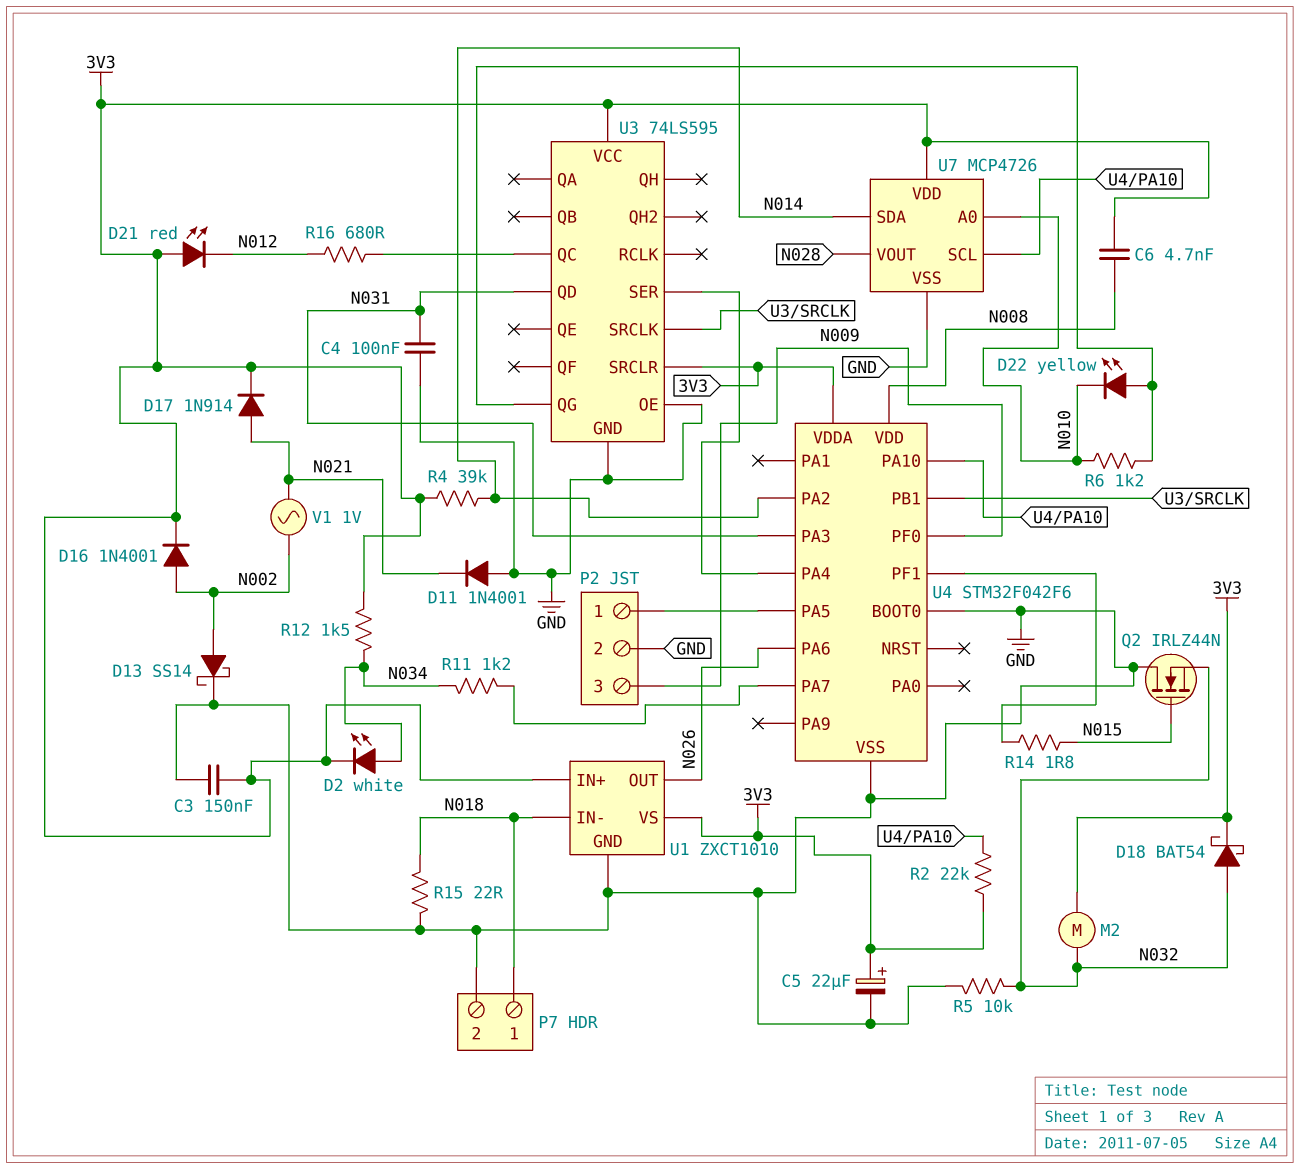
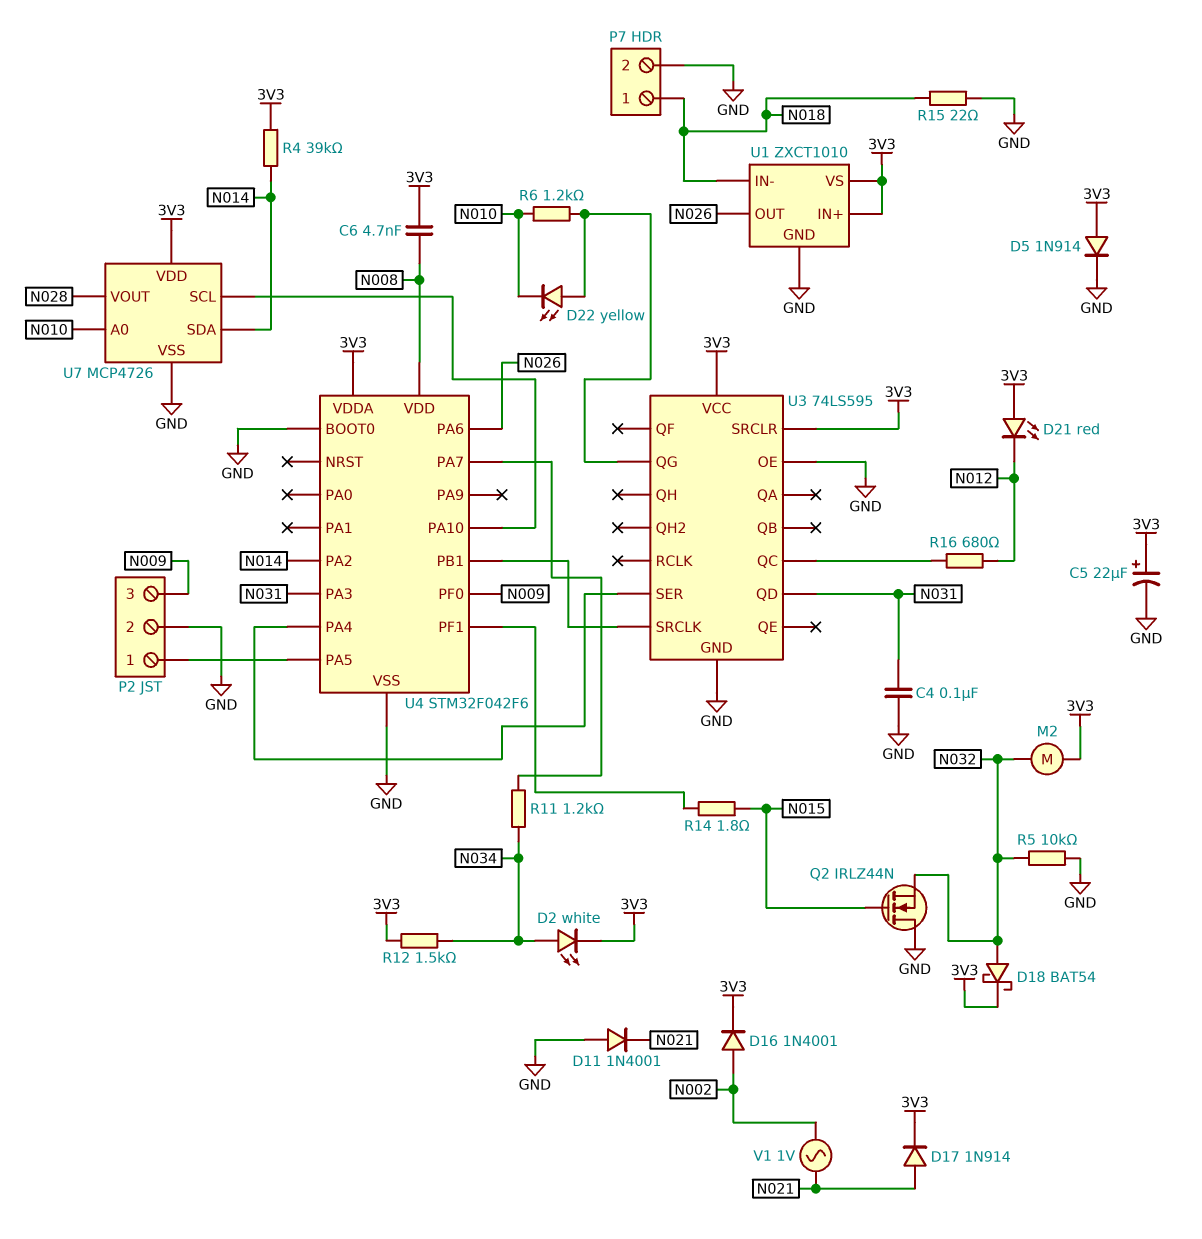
C3: 150nF (3V3, GND) -> none
D5: none -> diode 1N914 (A 3V3, K GND)
D13: schottky SS14 (A N002, K GND) -> none
R2: 22k (3V3, U4/PA10) -> none

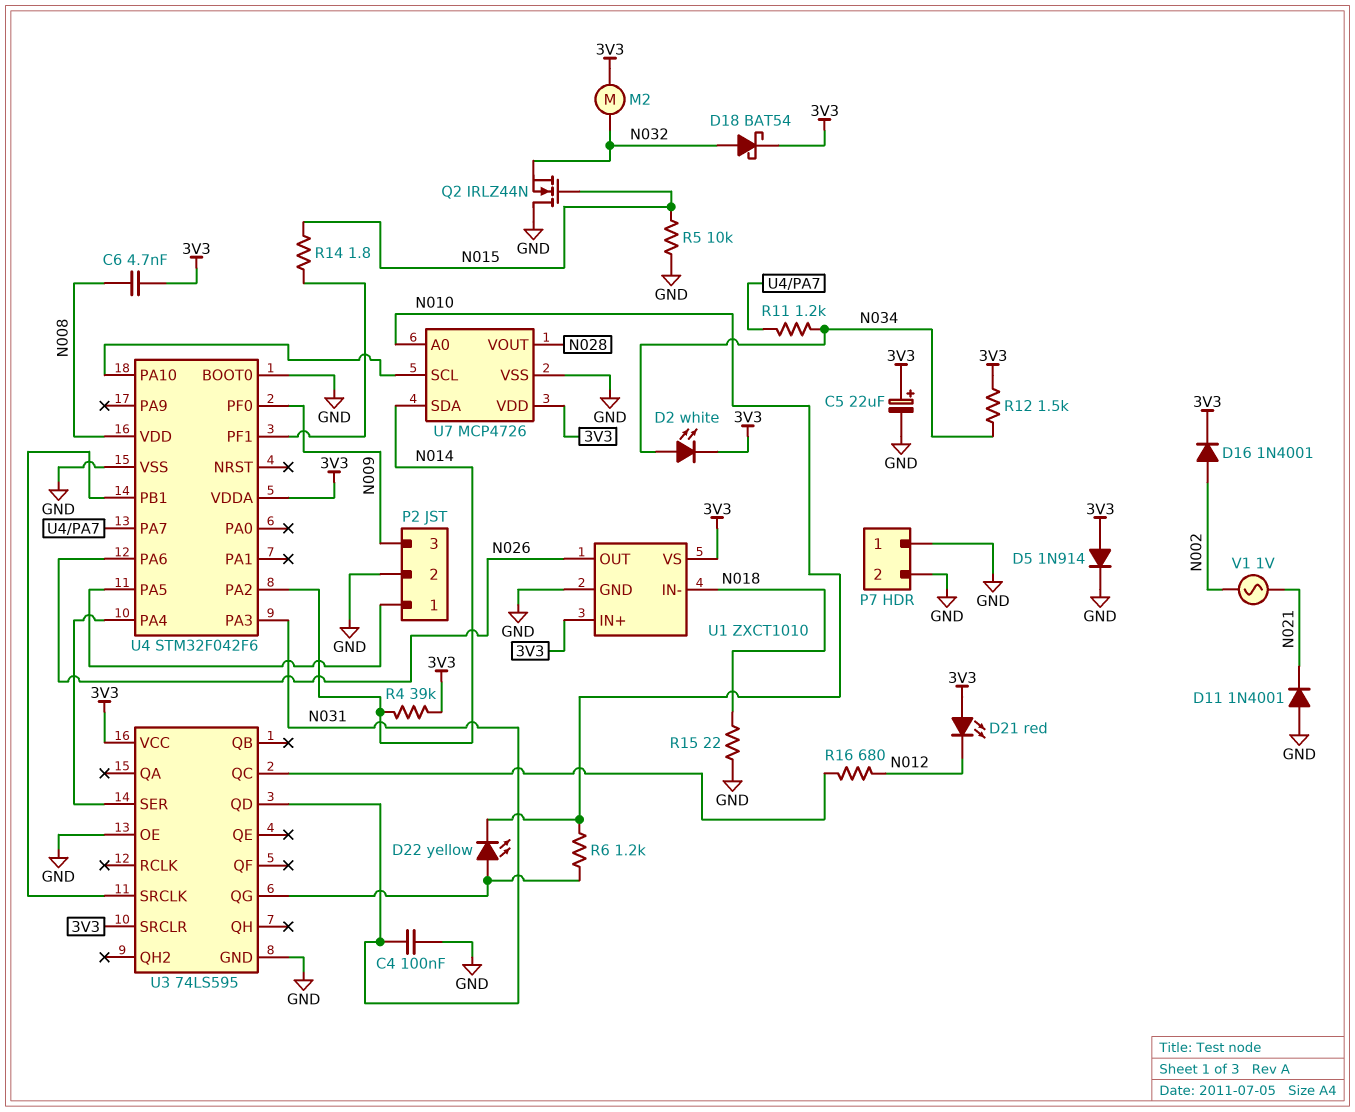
D17: diode 1N914 (A N021, K 3V3) -> none
P7 pin 1: N018 -> GND
R5: 10k (GND, N032) -> 10k (GND, N015)

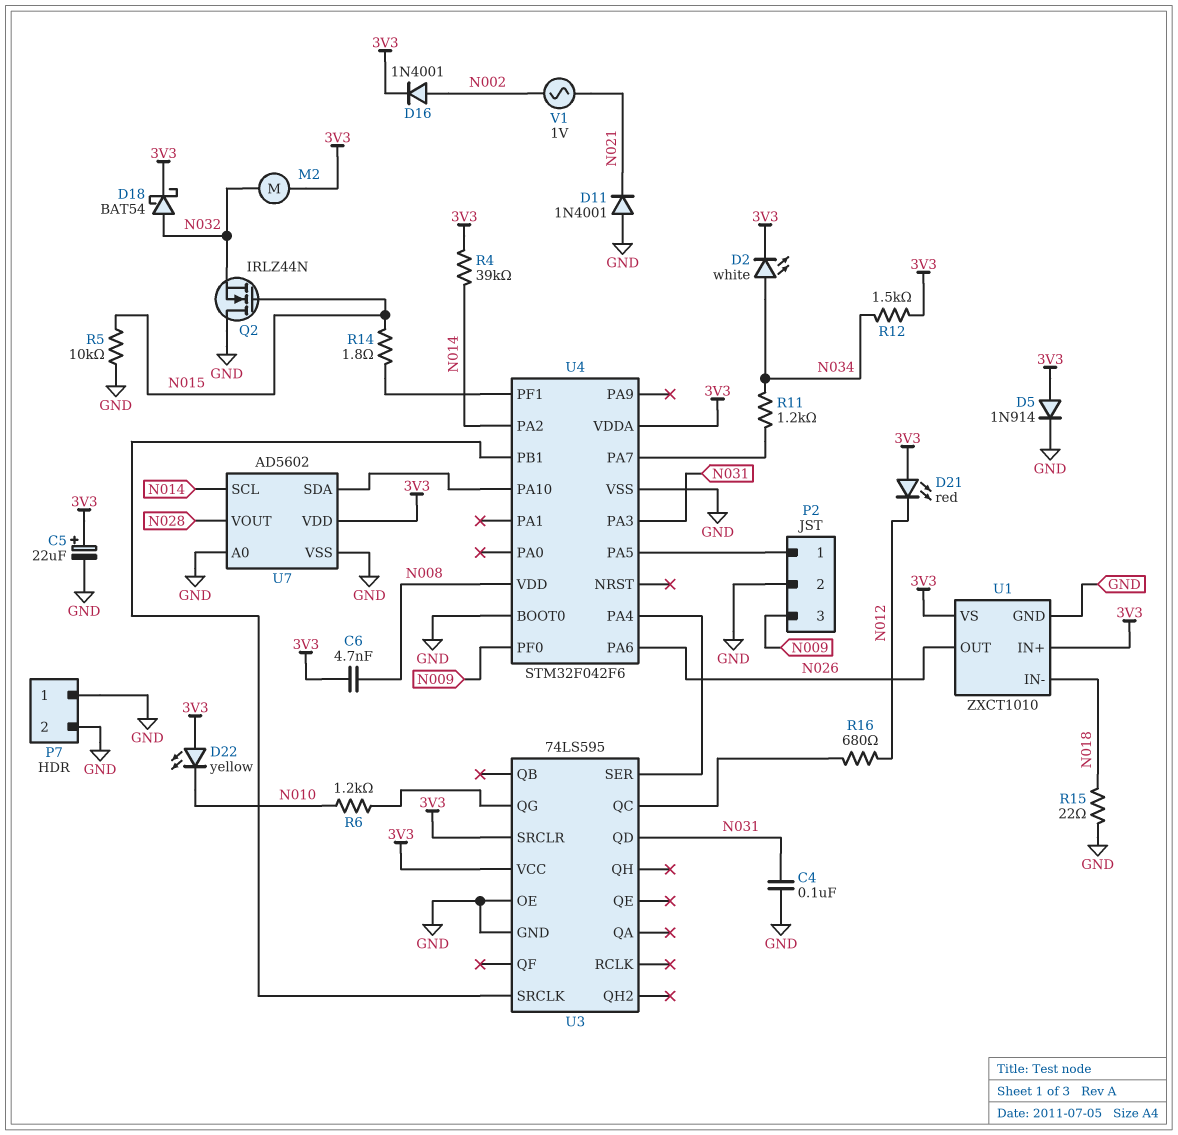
D22: LED yellow (A U3/QG, K N010) -> LED yellow (A 3V3, K N010)
U7: MCP4726 -> AD5602
U7 pin A0: N010 -> GND
U7 pin SCL: U4/PA10 -> N014
U7 pin SDA: N014 -> U4/PA10

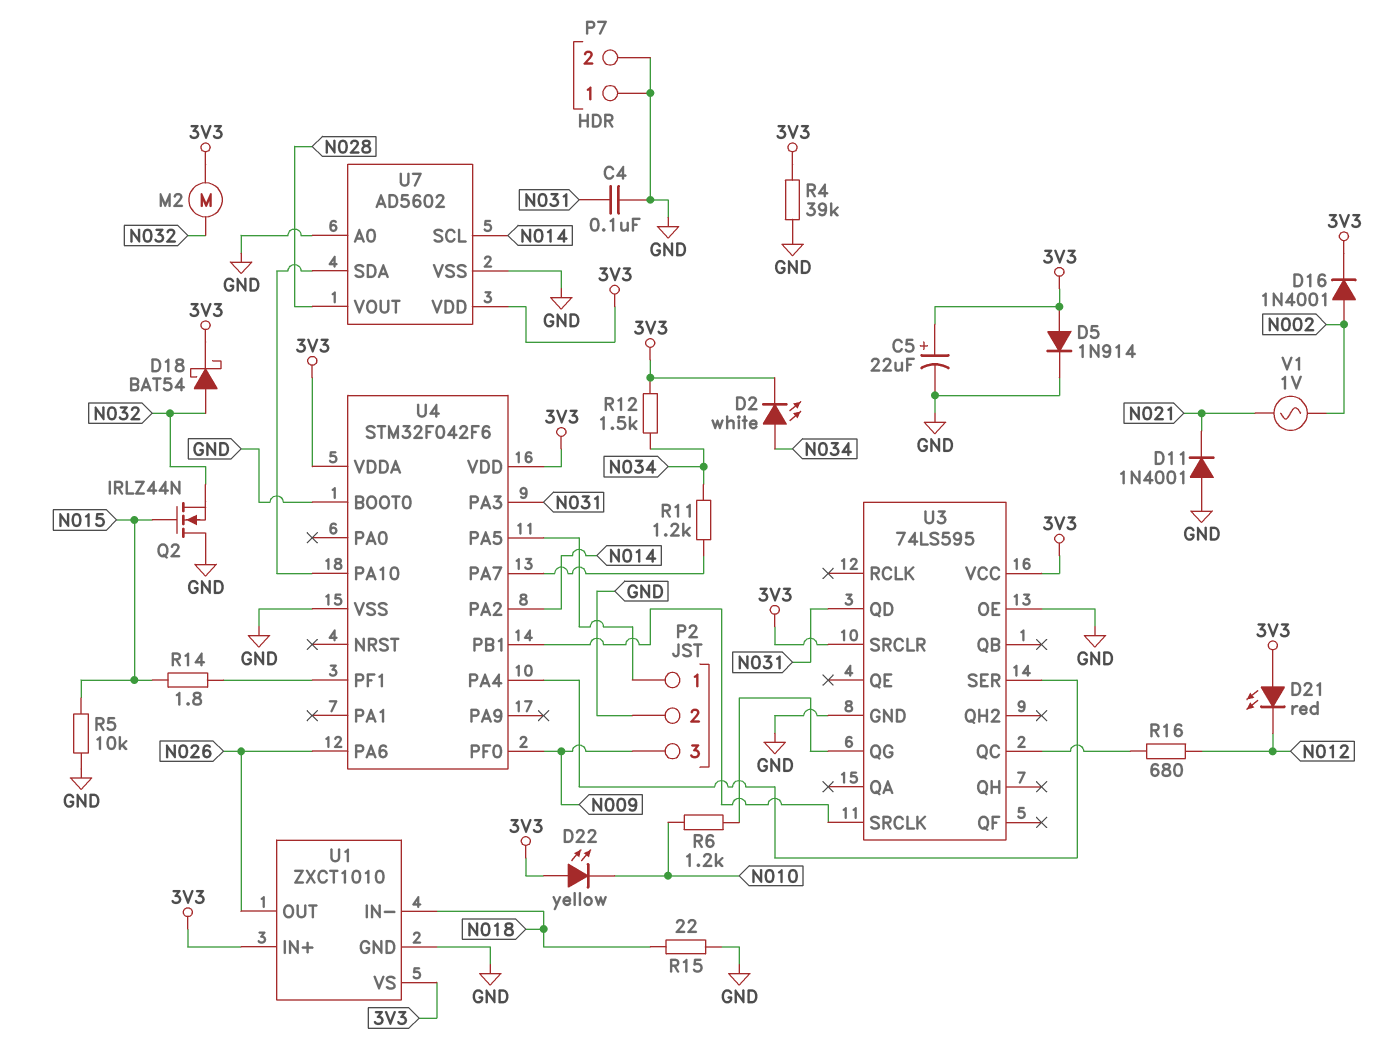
C6: 4.7nF (3V3, N008) -> none
R4: 39k (3V3, N014) -> 39k (3V3, GND)
U4 pin VDD: N008 -> 3V3

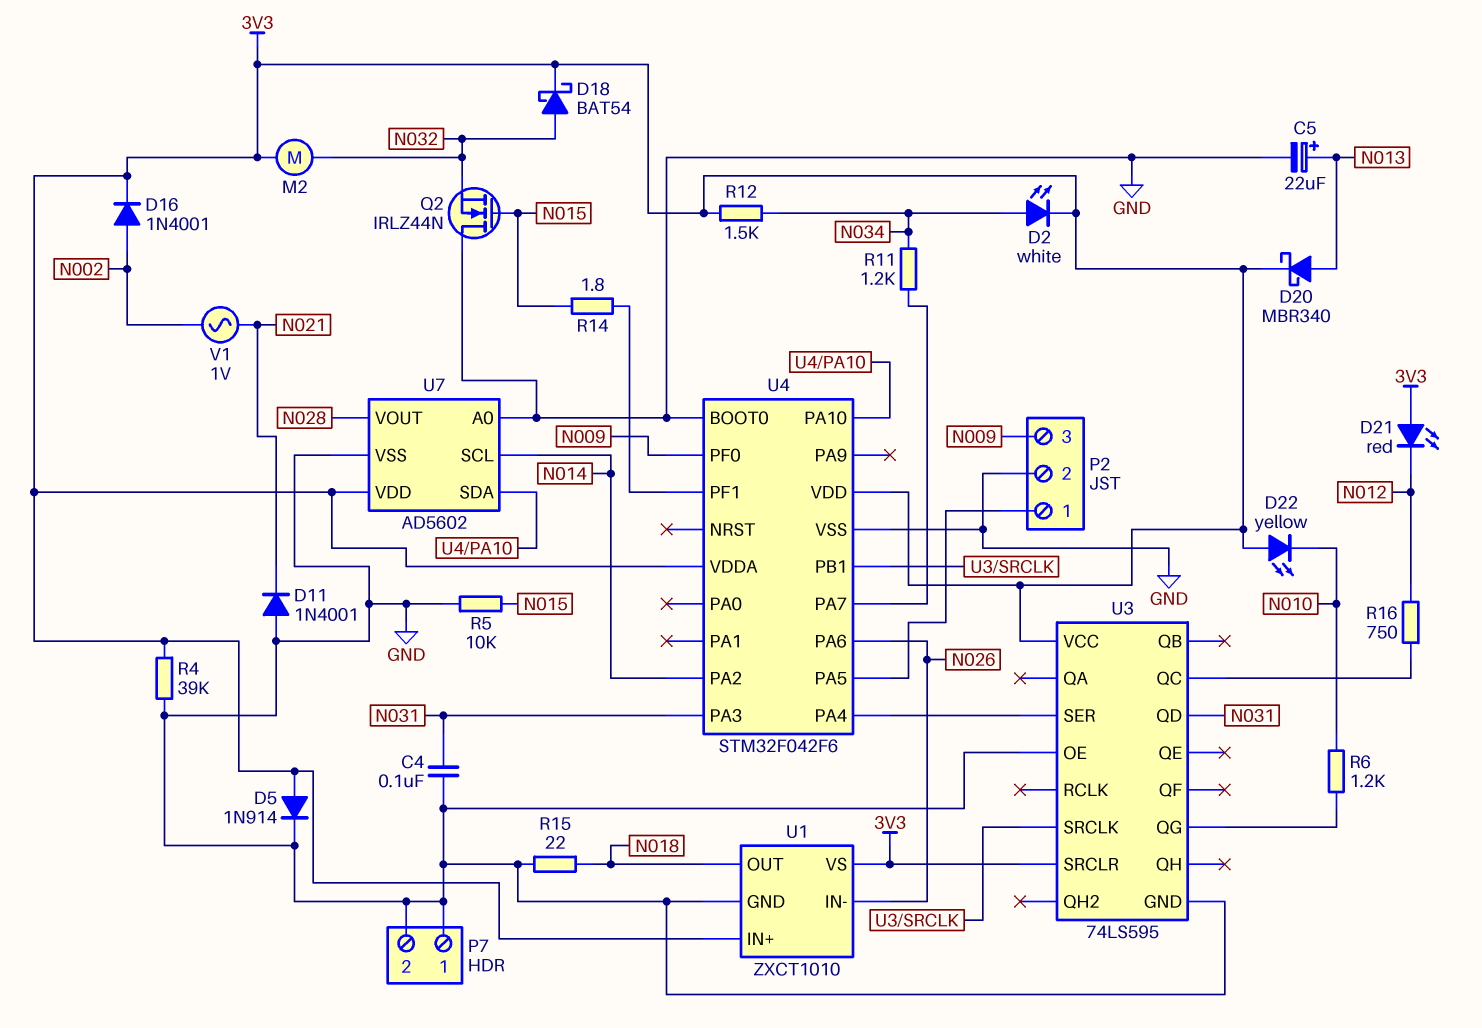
C5: 22uF (plus 3V3, minus GND) -> 22uF (plus N013, minus GND)
D20: none -> schottky MBR340 (A N013, K 3V3)
R16: 680 (N012, U3/QC) -> 750 (N012, U3/QC)
U1 pin IN-: N018 -> N026
U1 pin OUT: N026 -> N018

